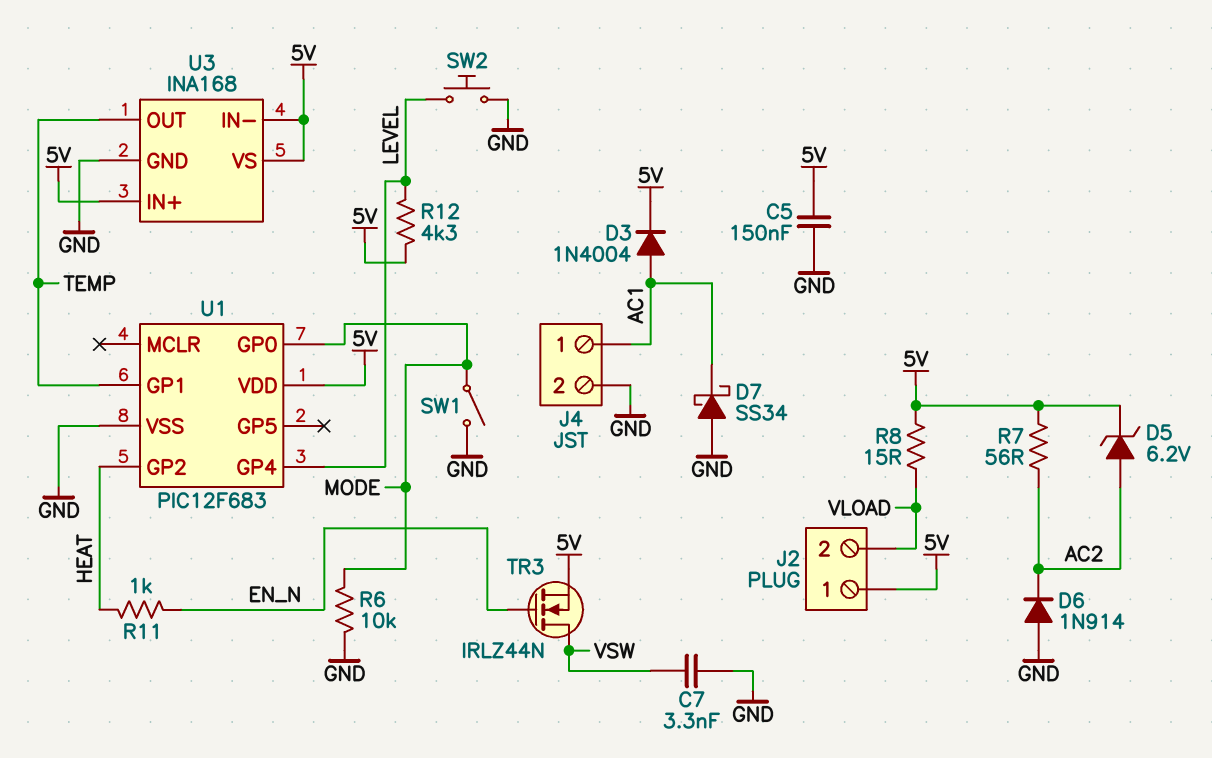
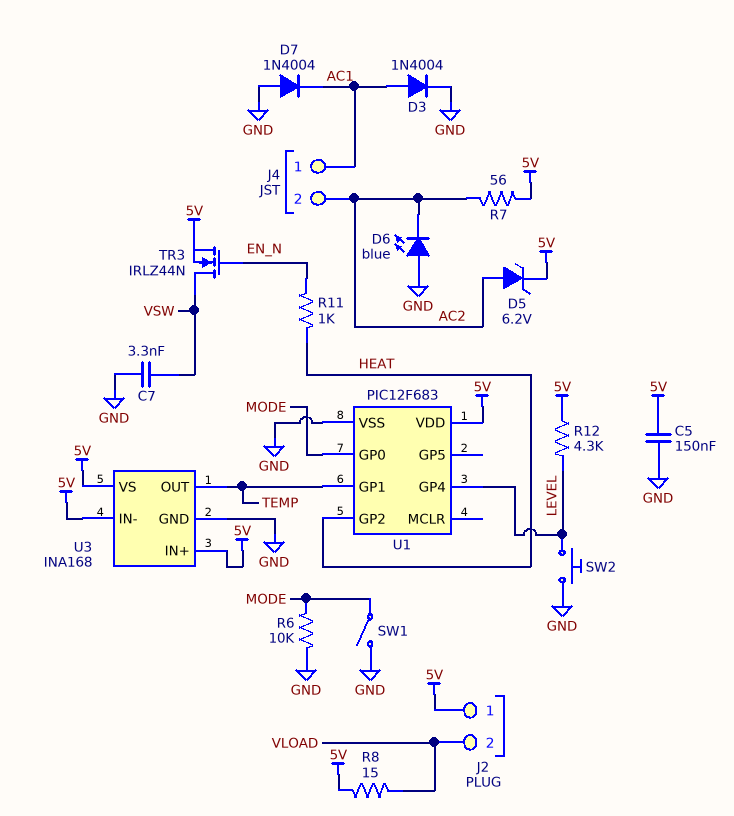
D3: diode 1N4004 (A AC1, K 5V) -> diode 1N4004 (A AC1, K GND)
D6: diode 1N914 (A GND, K AC2) -> LED blue (A GND, K AC2)
D7: schottky SS34 (A GND, K AC1) -> diode 1N4004 (A GND, K AC1)
J4 pin 2: GND -> AC2

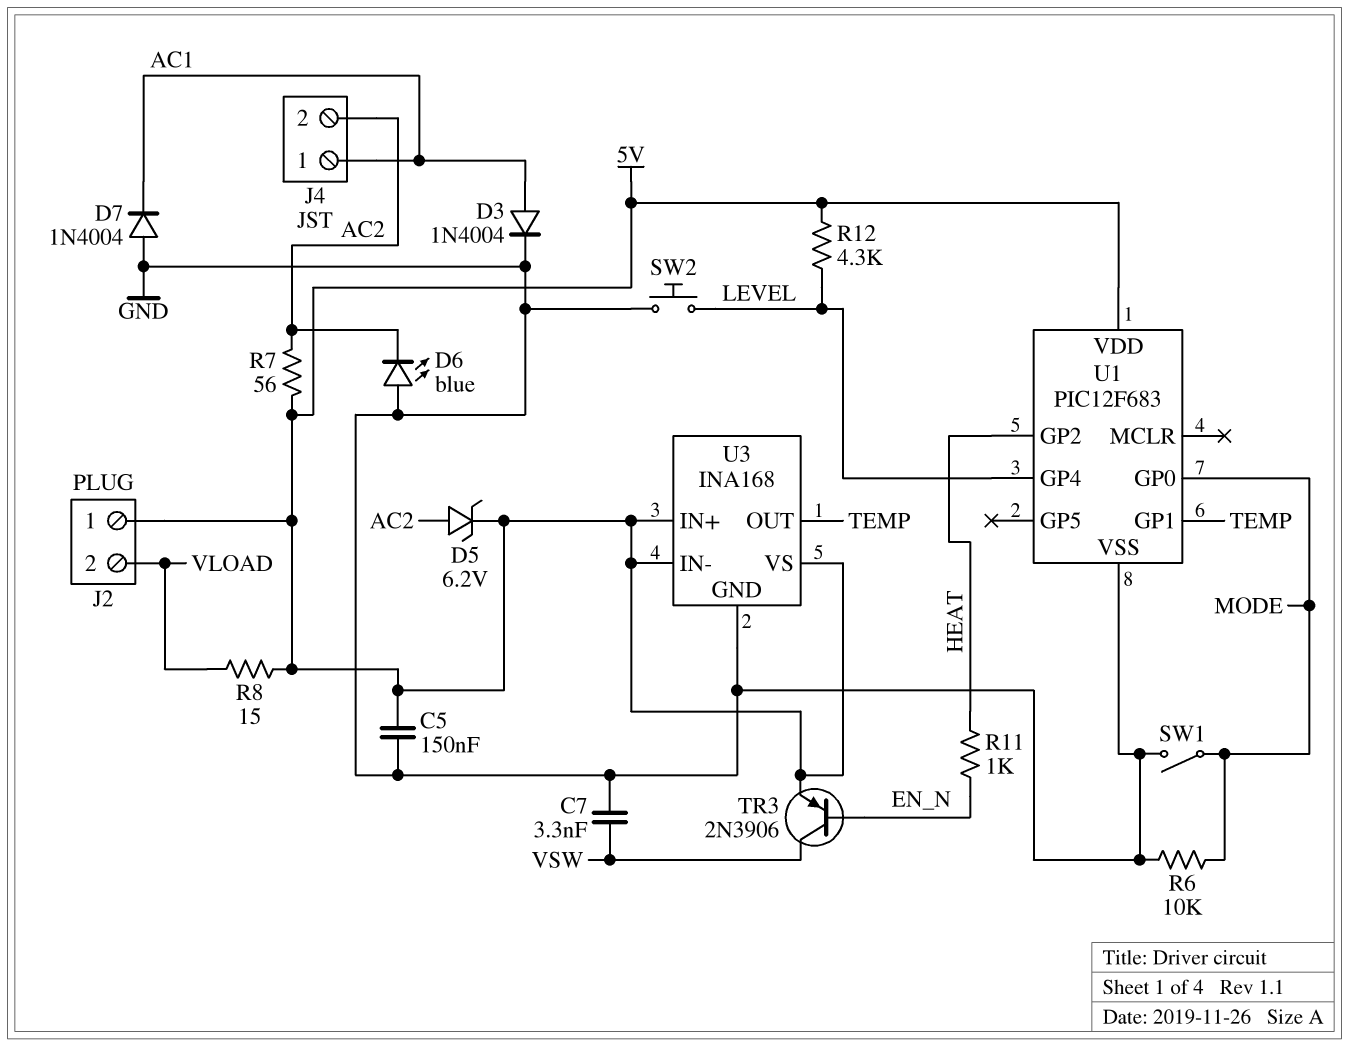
TR3: NMOS IRLZ44N (G EN_N, D VSW, S 5V) -> PNP 2N3906 (B EN_N, C VSW, E 5V)

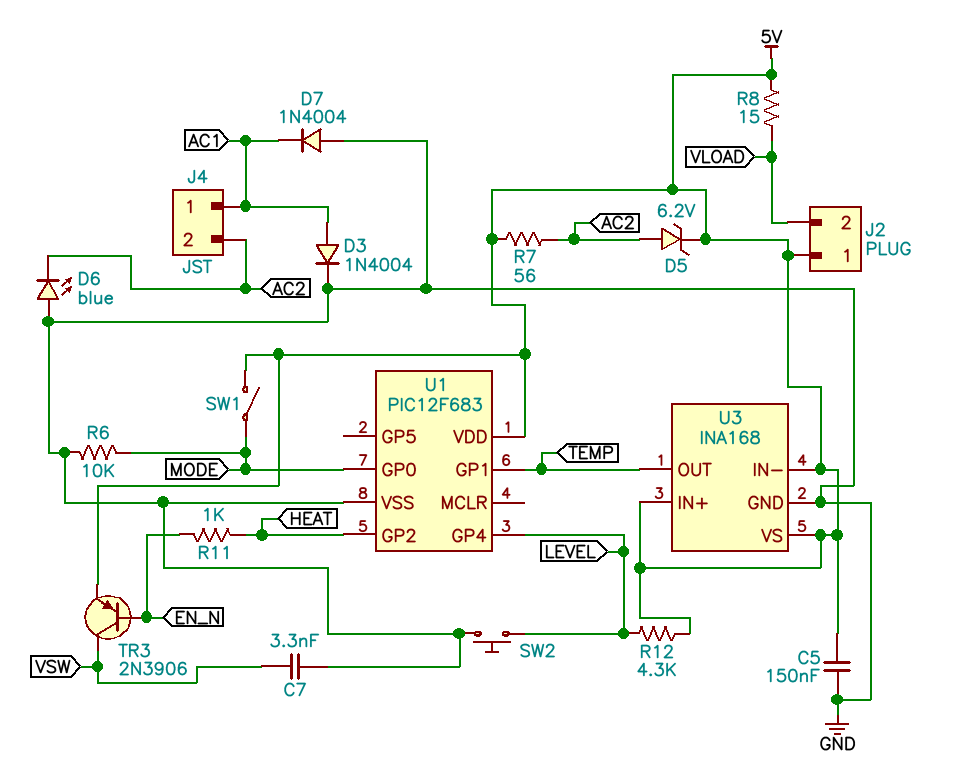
SW1: switch (GND, MODE) -> switch (5V, MODE)

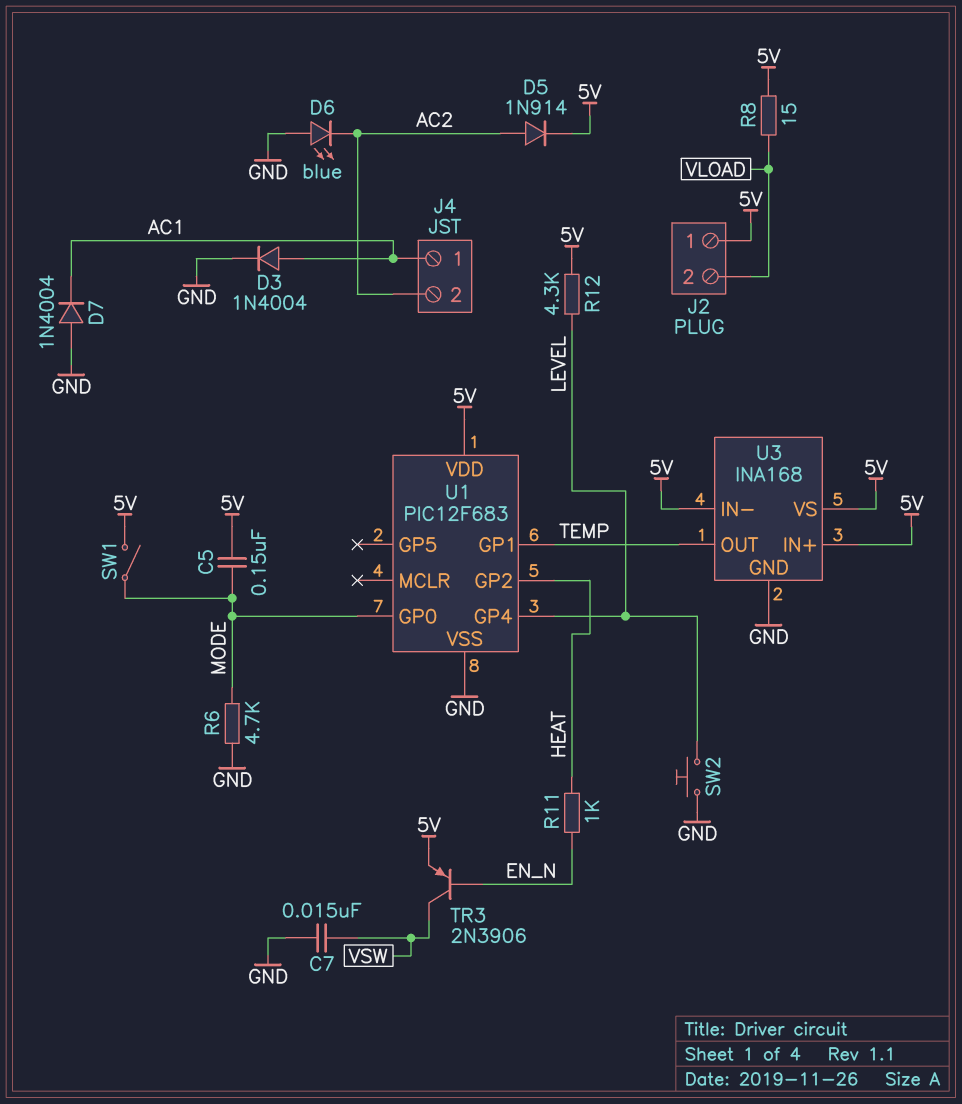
C5: 150nF (5V, GND) -> 150nF (5V, MODE)
C7: 3.3nF (GND, VSW) -> 15nF (GND, VSW)
D5: zener 6.2V (A AC2, K 5V) -> diode 1N914 (A AC2, K 5V)
R6: 10k (GND, MODE) -> 4.7k (GND, MODE)
R7: 56 (5V, AC2) -> none

